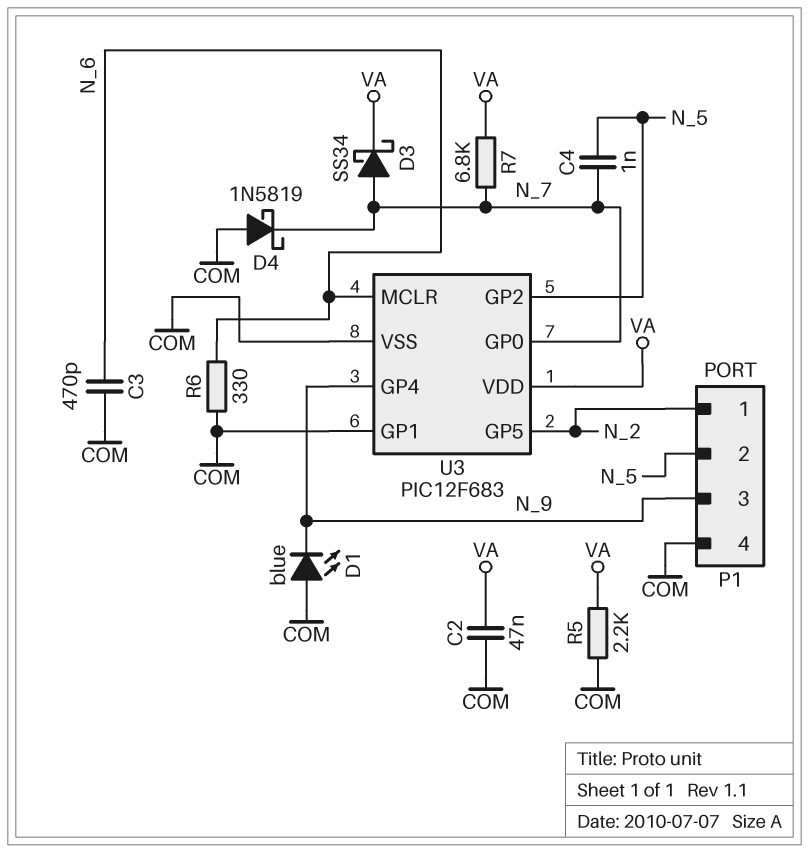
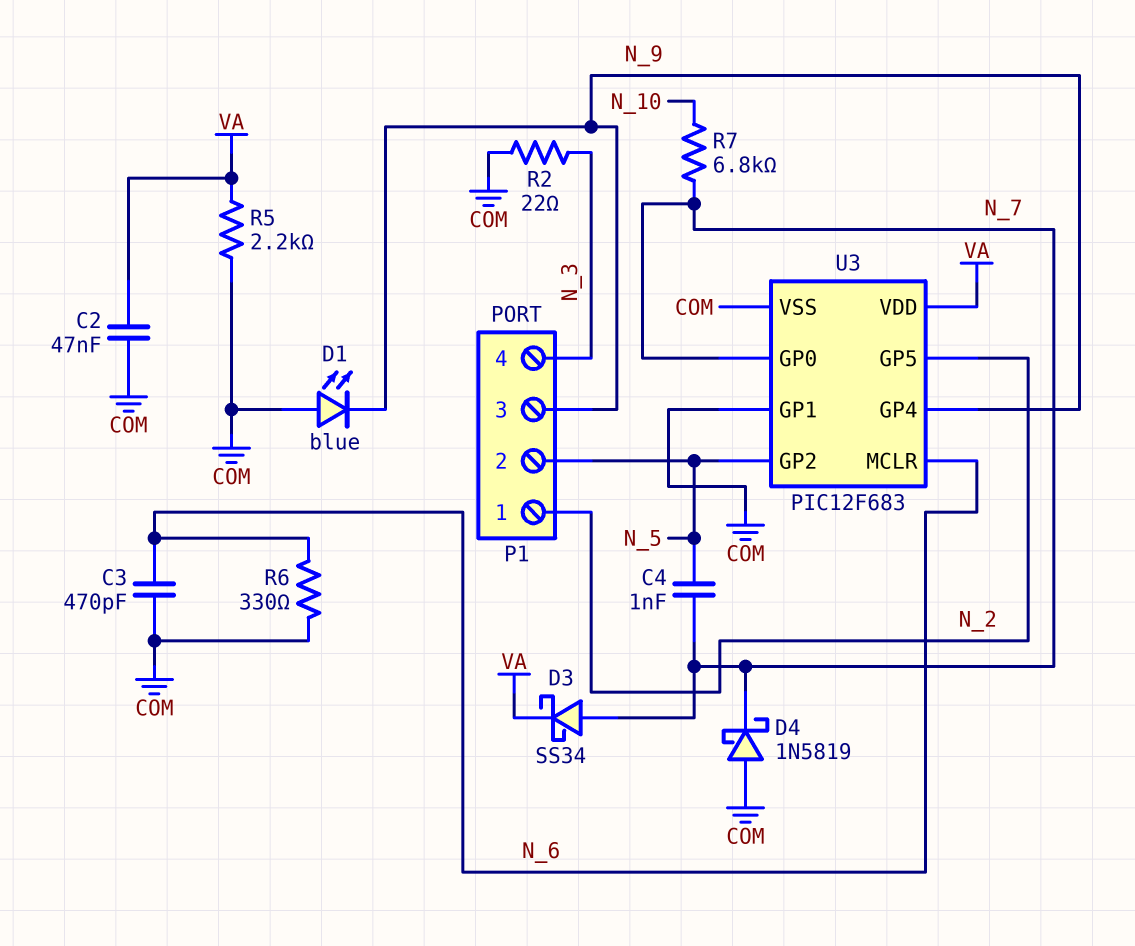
P1 pin 4: COM -> N_3
R2: none -> 22 (COM, N_3)
R7: 6.8k (N_7, VA) -> 6.8k (N_7, N_10)

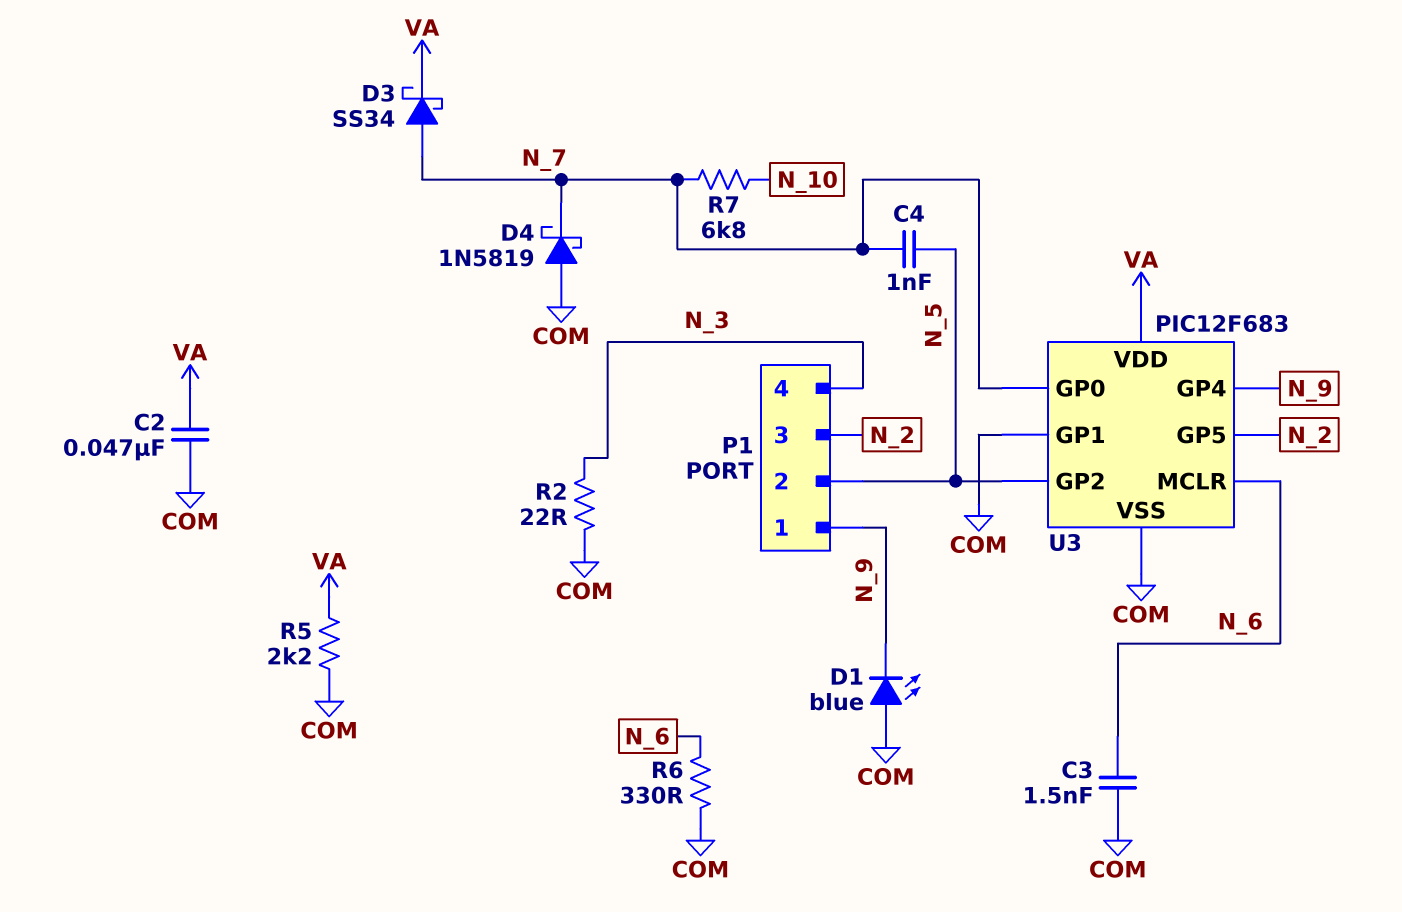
C3: 470pF (COM, N_6) -> 1.5nF (COM, N_6)
P1 pin 1: N_2 -> N_9
P1 pin 3: N_9 -> N_2

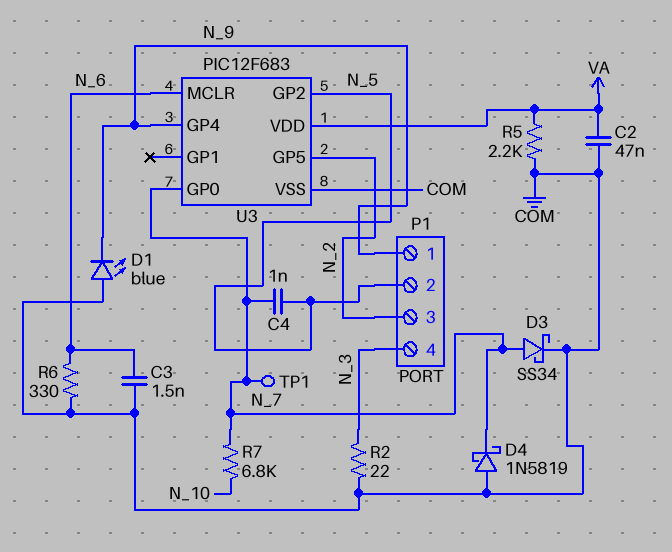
D3: schottky SS34 (A N_7, K VA) -> schottky SS34 (A N_7, K COM)
TP1: none -> test point (N_7)
U3 pin GP1: COM -> none

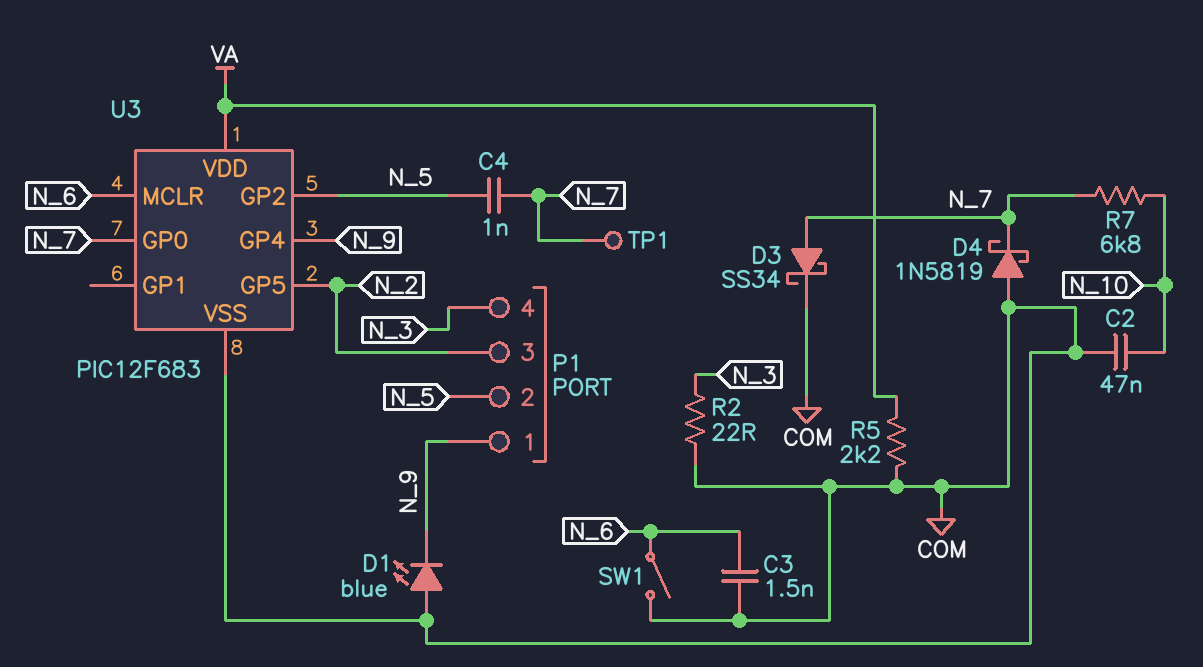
C2: 47nF (COM, VA) -> 47nF (COM, N_10)
R6: 330 (COM, N_6) -> none
SW1: none -> switch (COM, N_6)

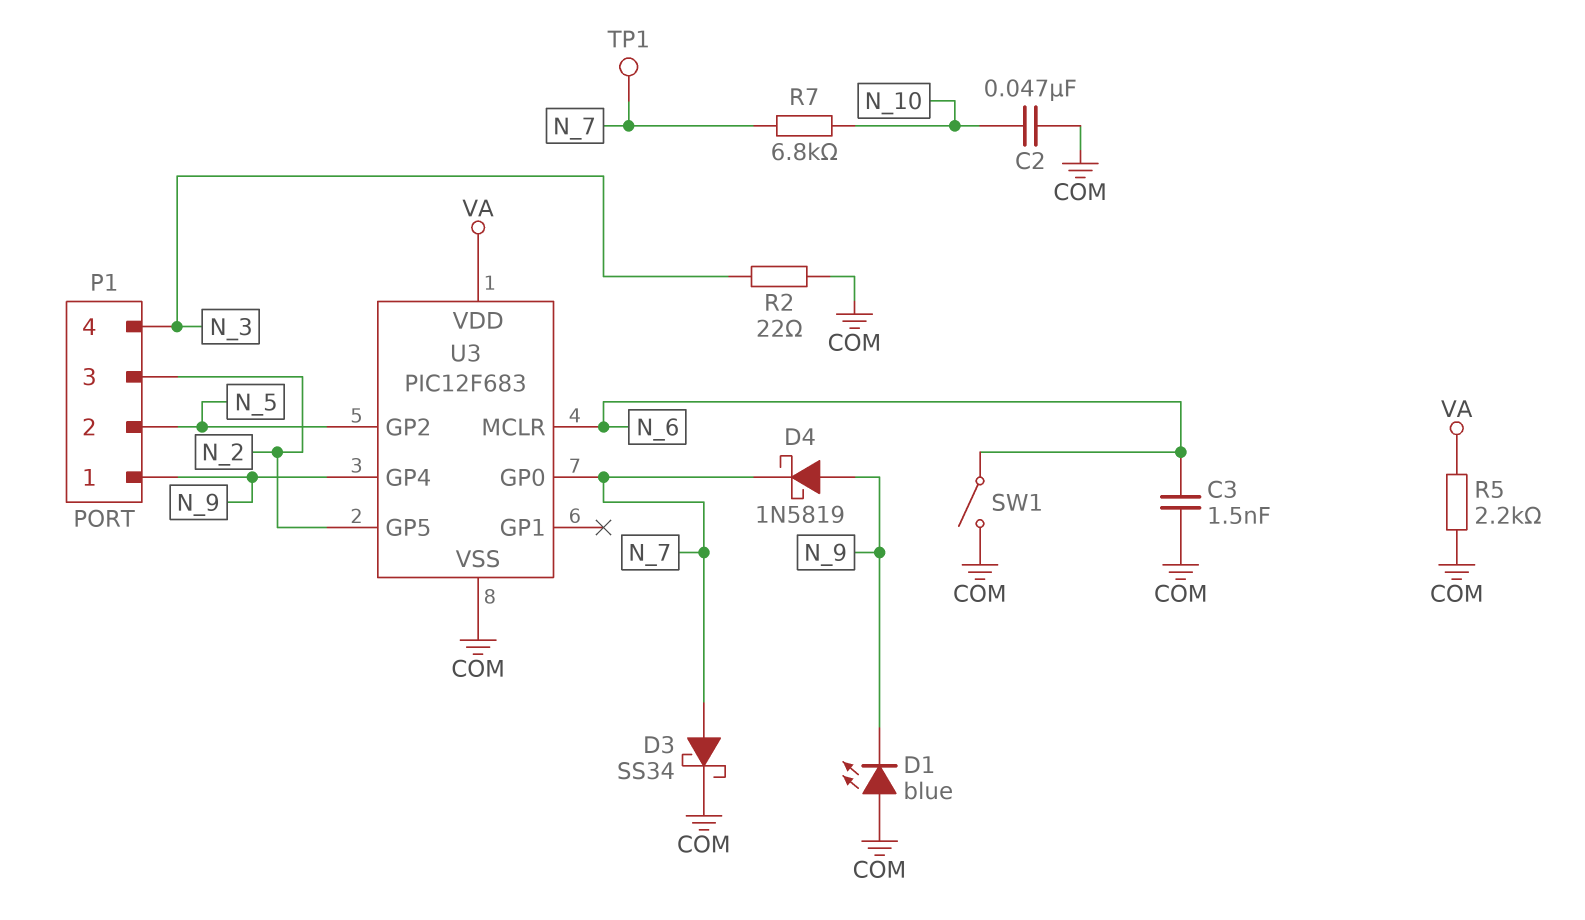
C4: 1nF (N_5, N_7) -> none
D4: schottky 1N5819 (A COM, K N_7) -> schottky 1N5819 (A N_9, K N_7)

